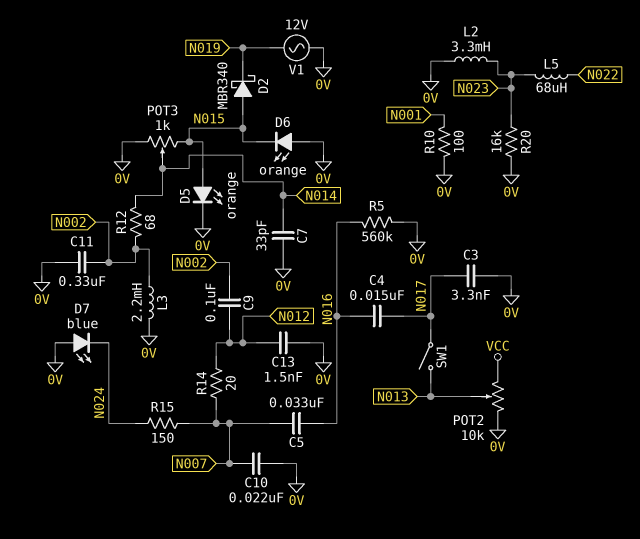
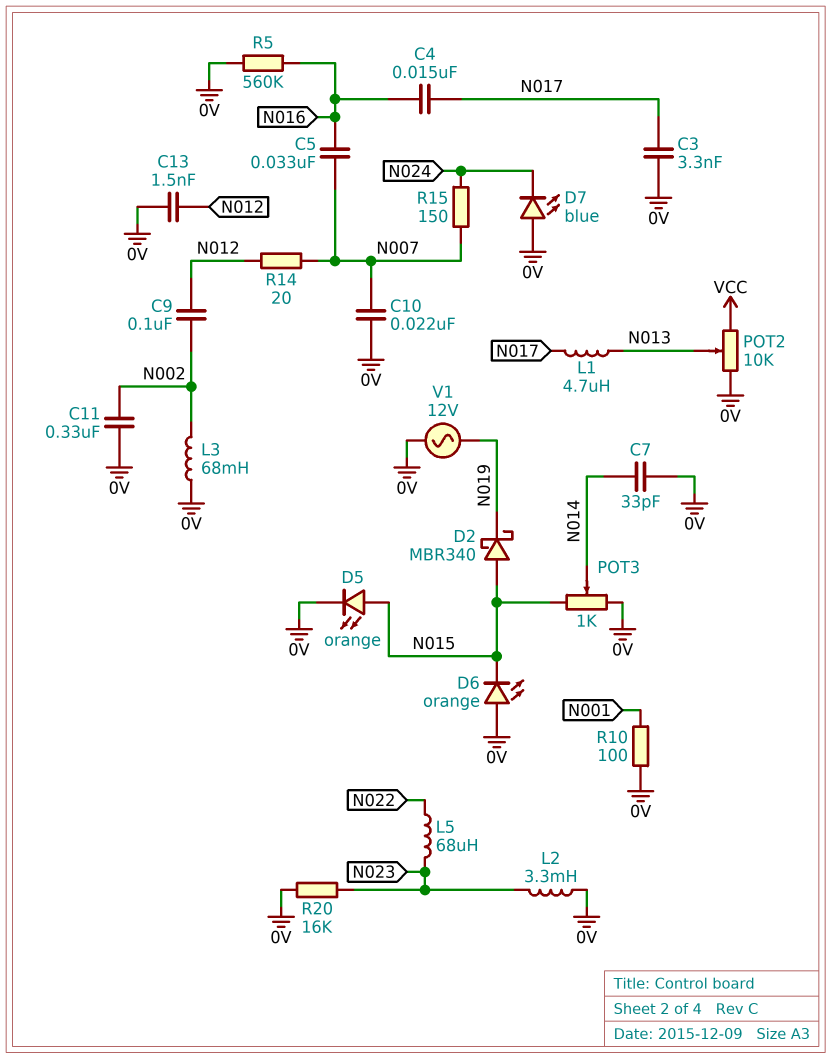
L1: none -> 4.7uH (N013, N017)
L3: 2.2mH (0V, N002) -> 68mH (0V, N002)
R12: 68 (N002, N014) -> none
SW1: switch (N013, N017) -> none

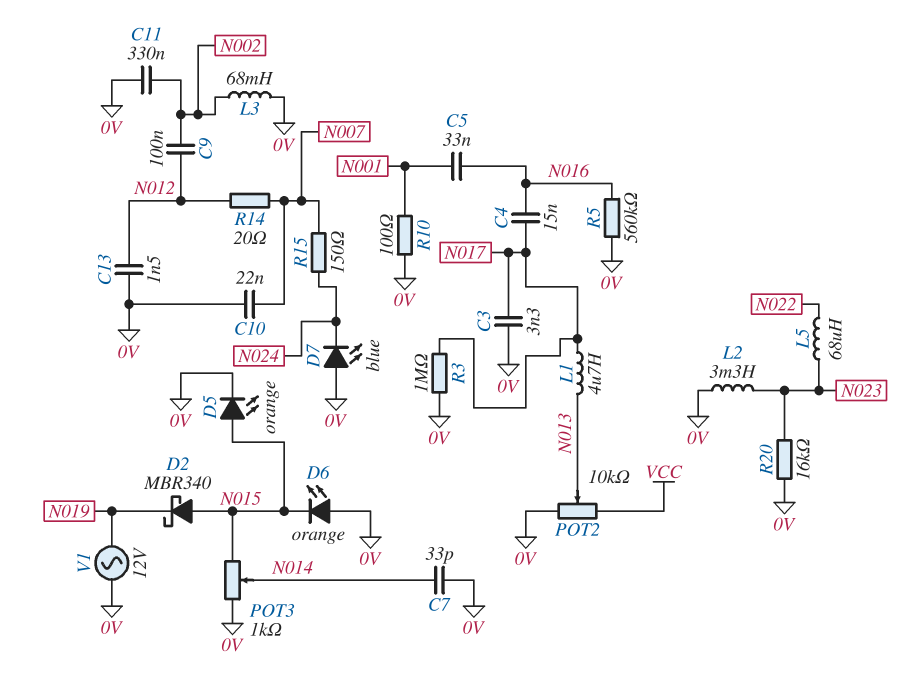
C5: 33nF (N007, N016) -> 33nF (N001, N016)
R3: none -> 1M (0V, N017)

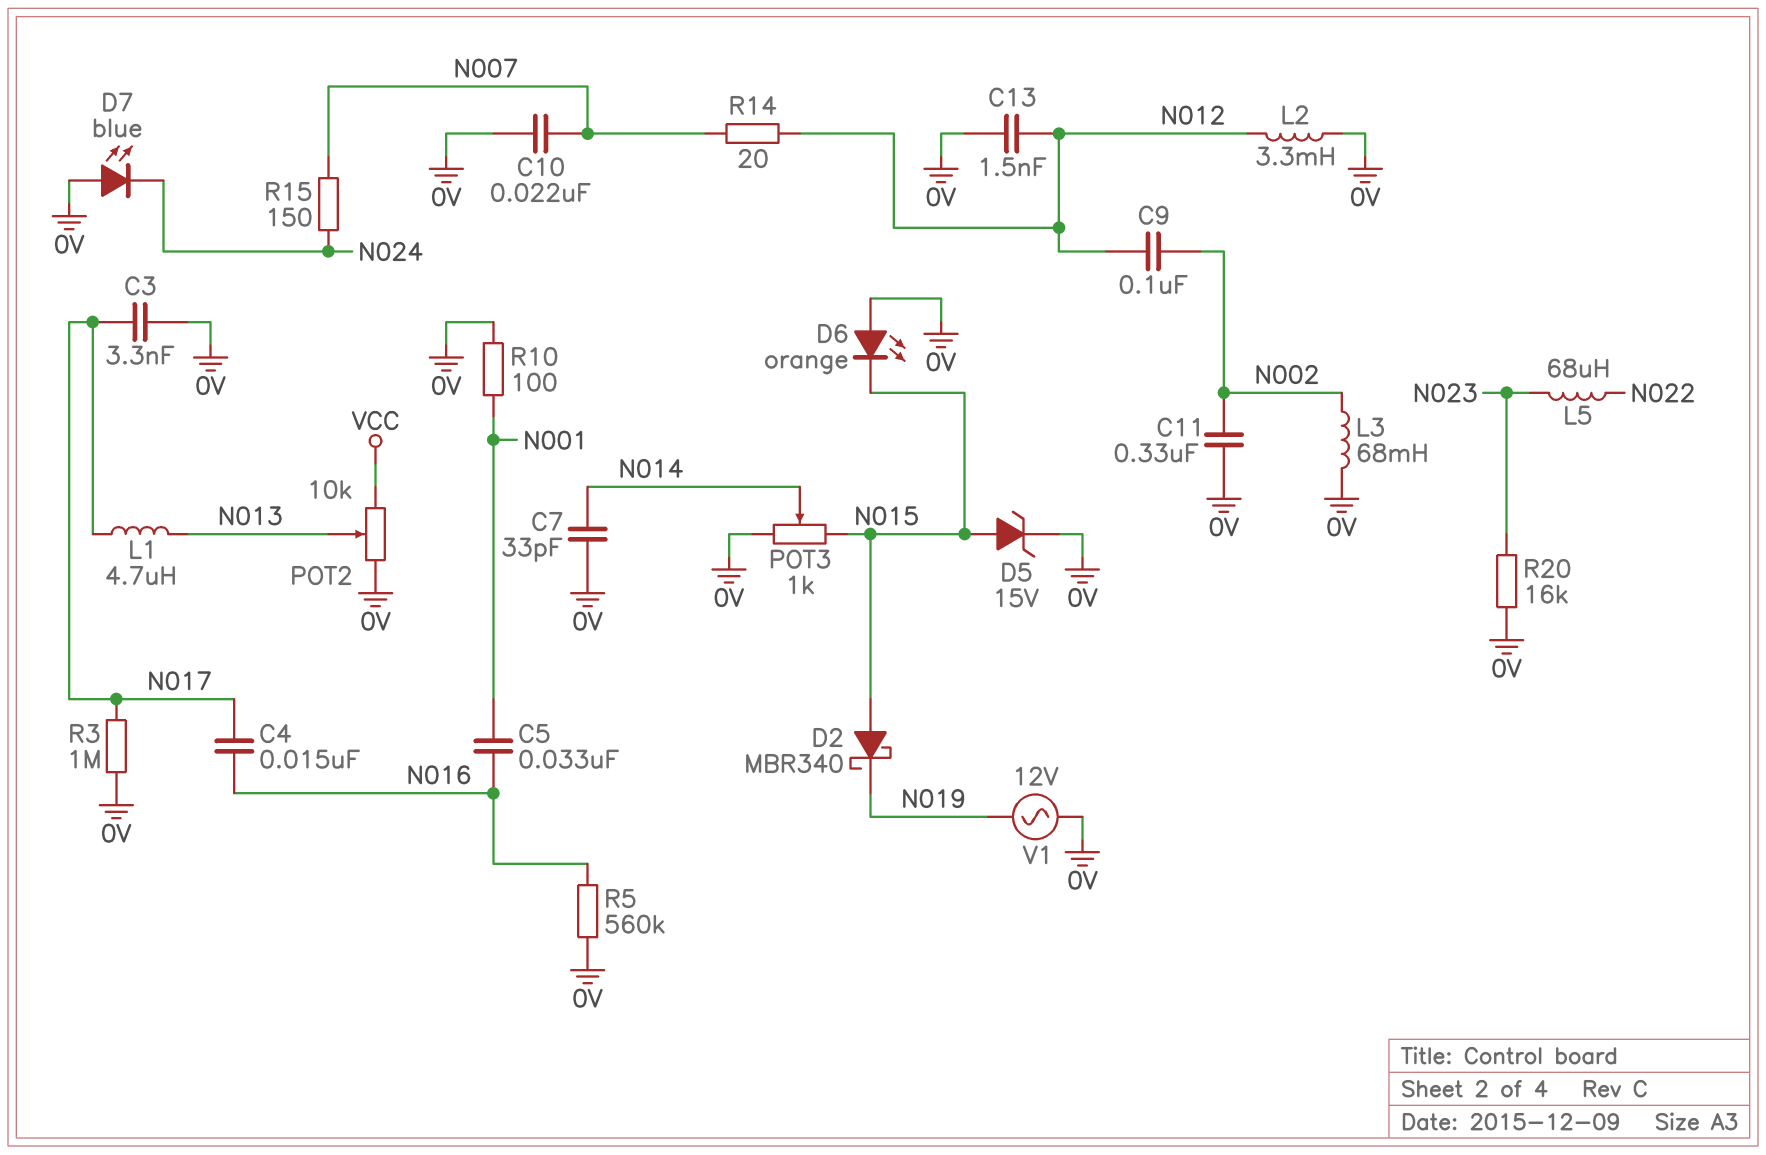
D5: LED orange (A N015, K 0V) -> zener 15V (A N015, K 0V)
L2: 3.3mH (0V, N023) -> 3.3mH (0V, N012)

